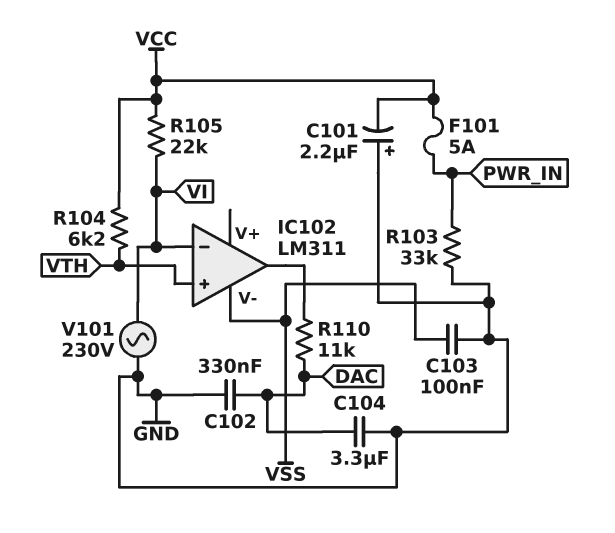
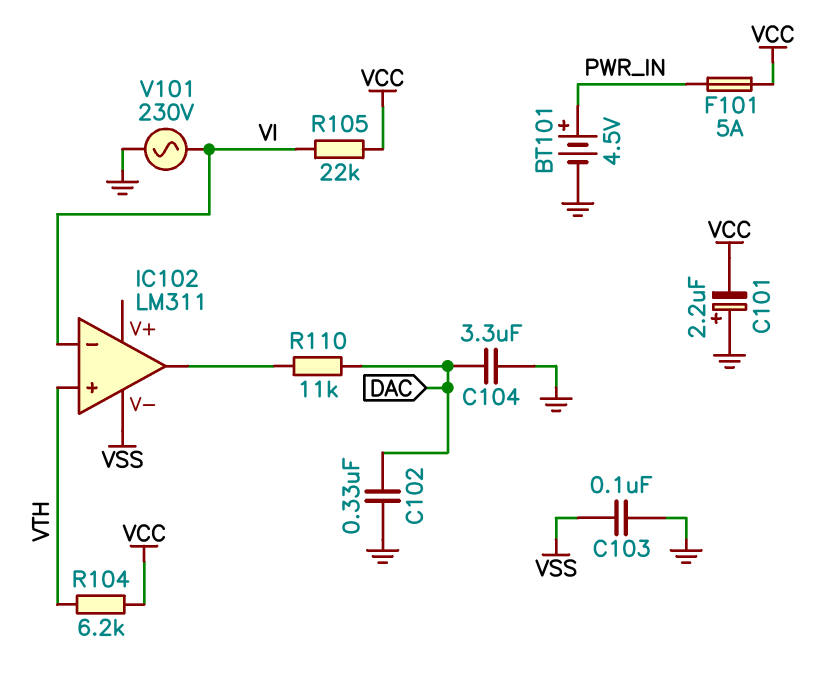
BT101: none -> 4.5V (plus PWR_IN, minus GND)
R103: 33k (GND, PWR_IN) -> none

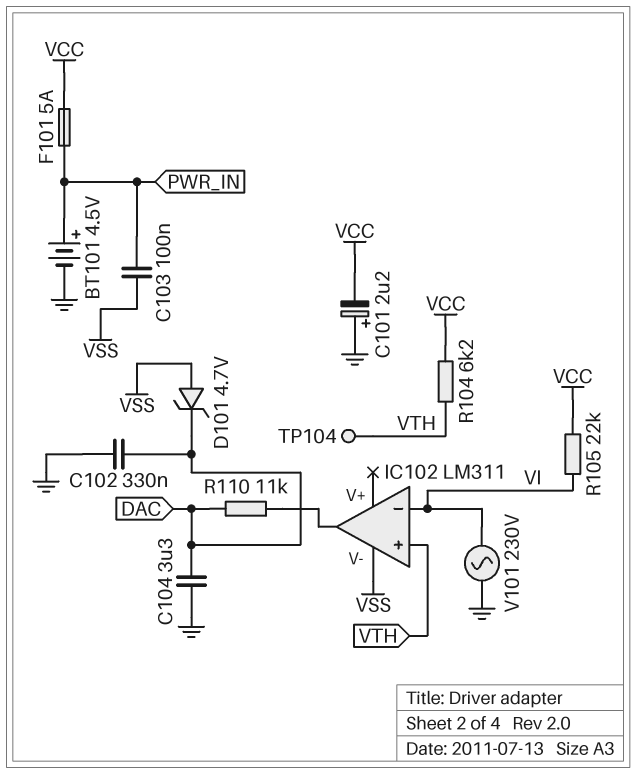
C103: 100nF (GND, VSS) -> 100nF (PWR_IN, VSS)
D101: none -> zener 4.7V (A VSS, K DAC)
TP104: none -> test point (VTH)

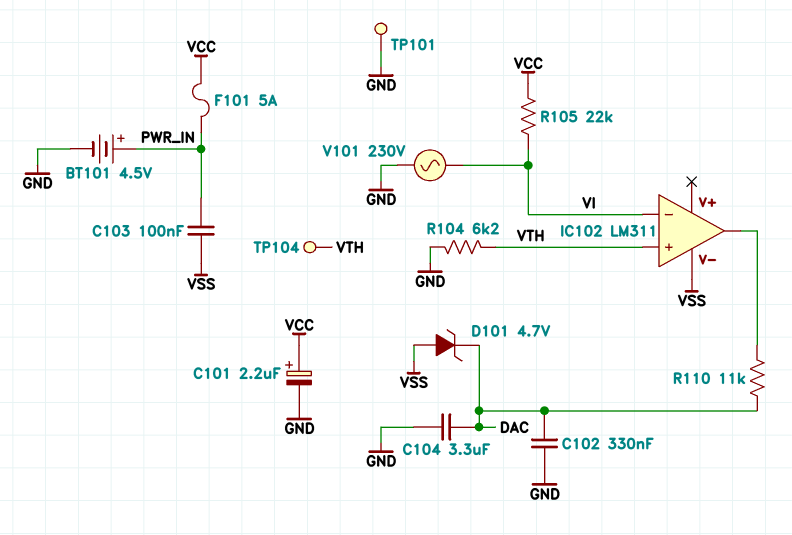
C101: 2.2uF (plus GND, minus VCC) -> 2.2uF (plus VCC, minus GND)
R104: 6.2k (VCC, VTH) -> 6.2k (GND, VTH)
TP101: none -> test point (GND)

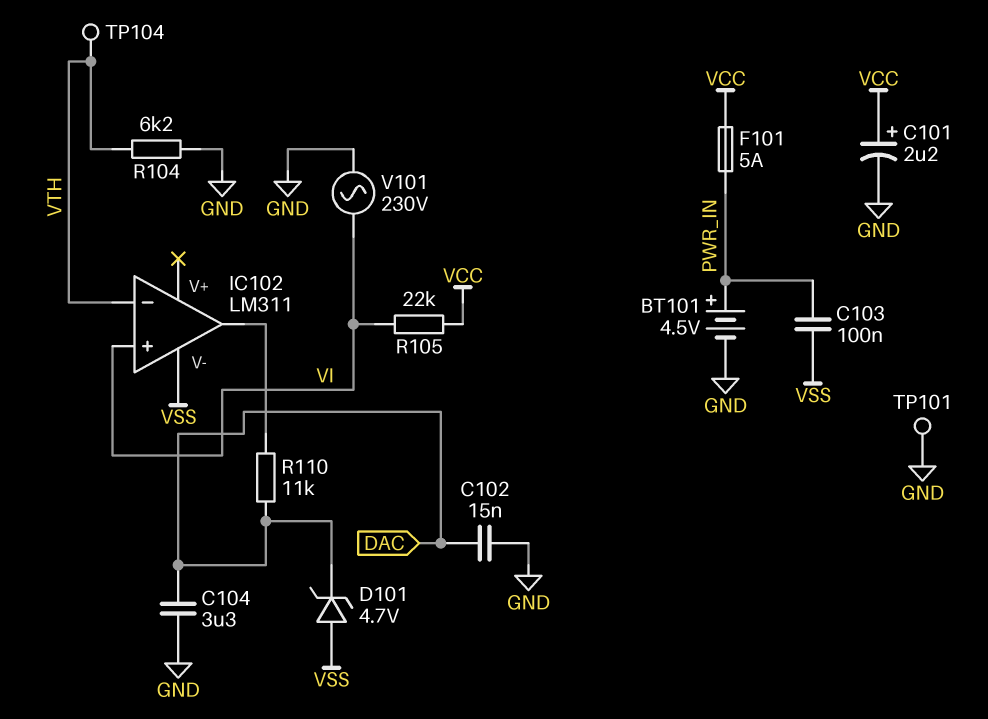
C102: 330nF (DAC, GND) -> 15nF (DAC, GND)
IC102 pin in+: VTH -> VI
IC102 pin in-: VI -> VTH

